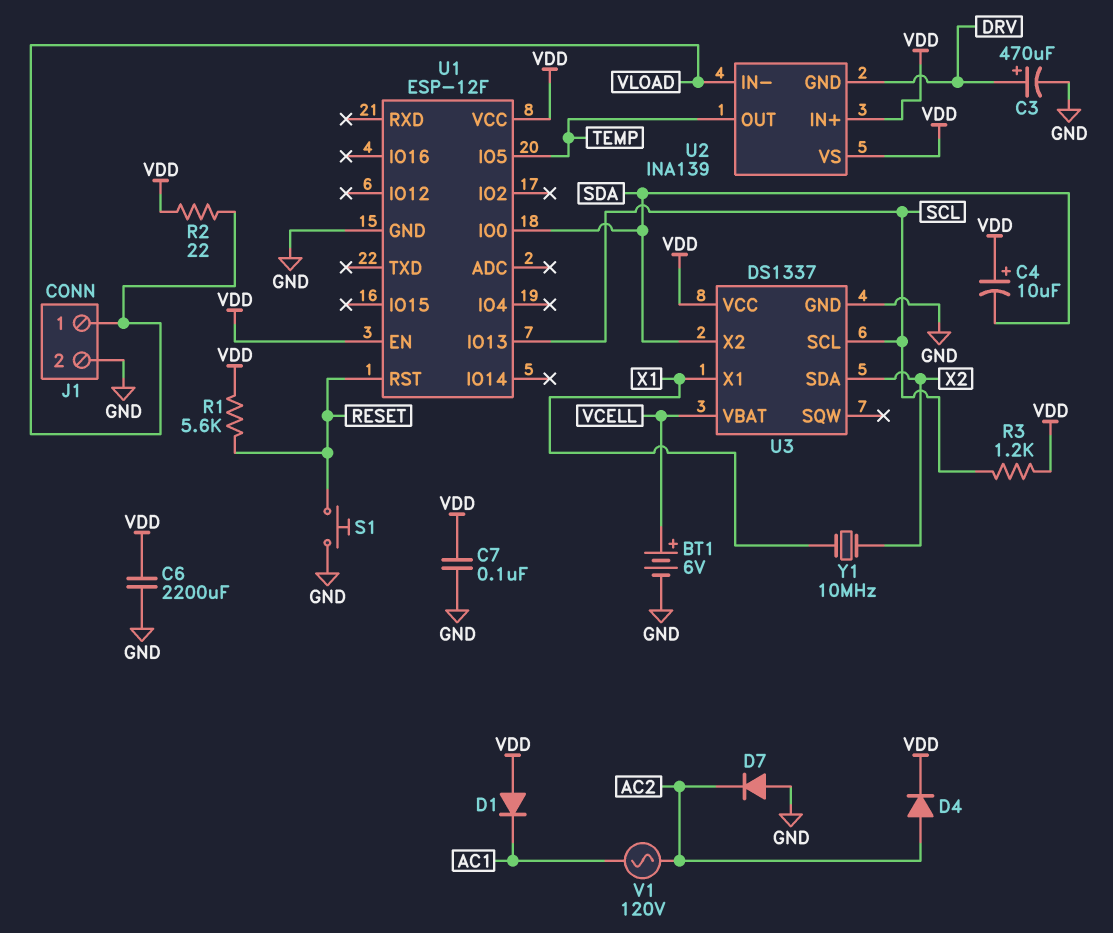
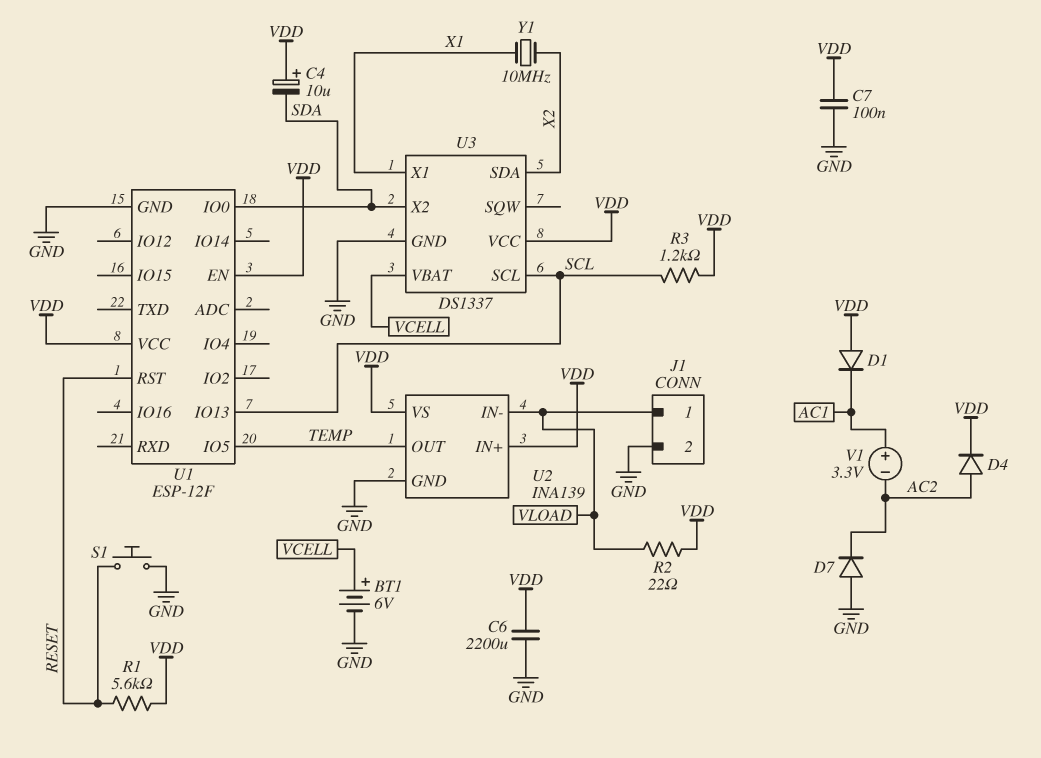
C3: 470uF (plus DRV, minus GND) -> none
U2 pin GND: DRV -> GND
V1: AC 120V (AC1, AC2) -> 3.3V (plus AC1, minus AC2)

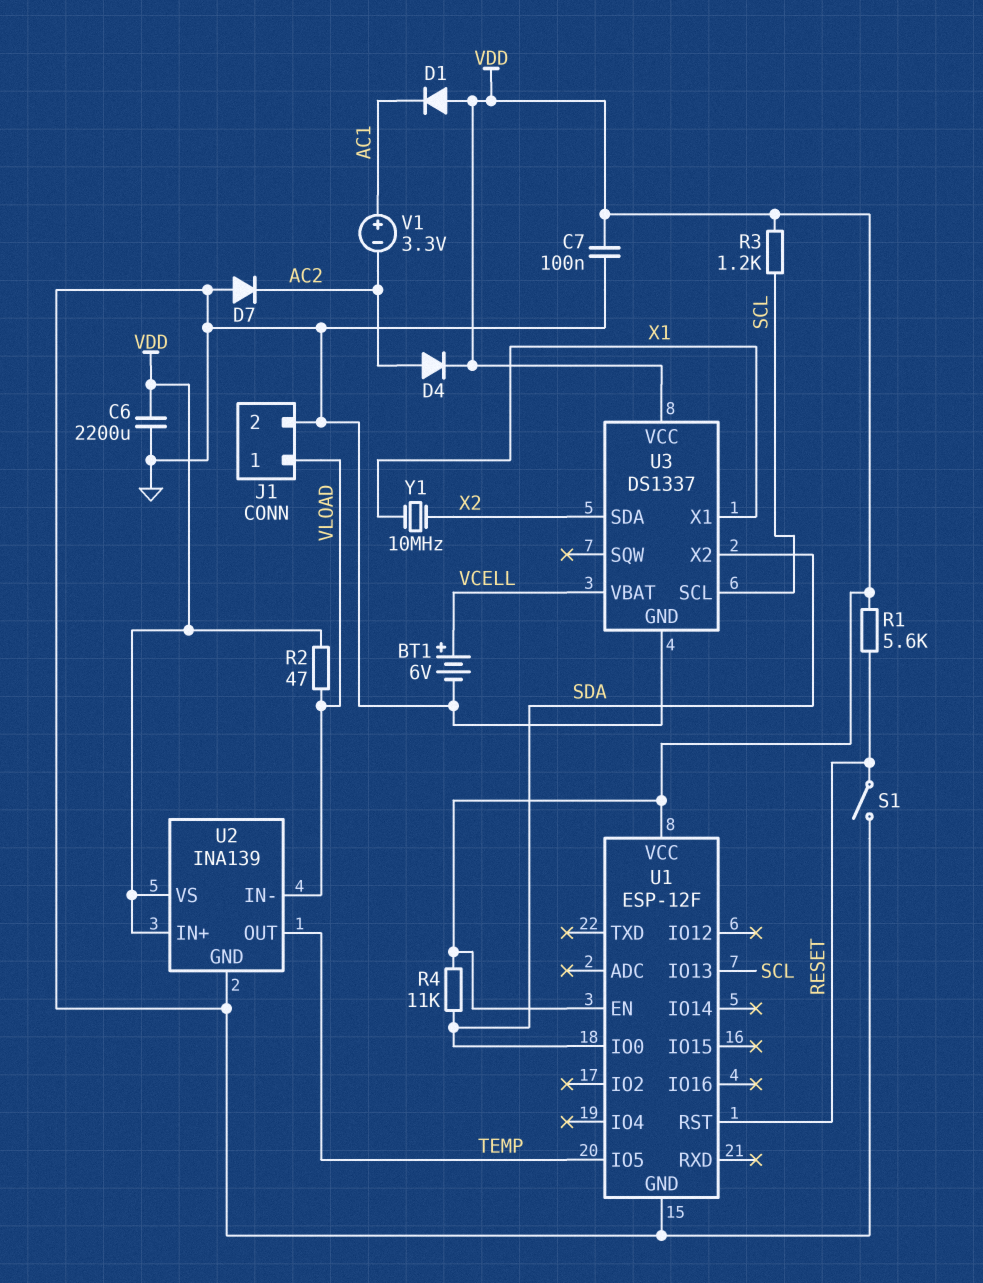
C4: 10uF (plus VDD, minus SDA) -> none
R2: 22 (VDD, VLOAD) -> 47 (VDD, VLOAD)
R4: none -> 11k (SDA, VDD)
S1: button (GND, RESET) -> switch (GND, RESET)

